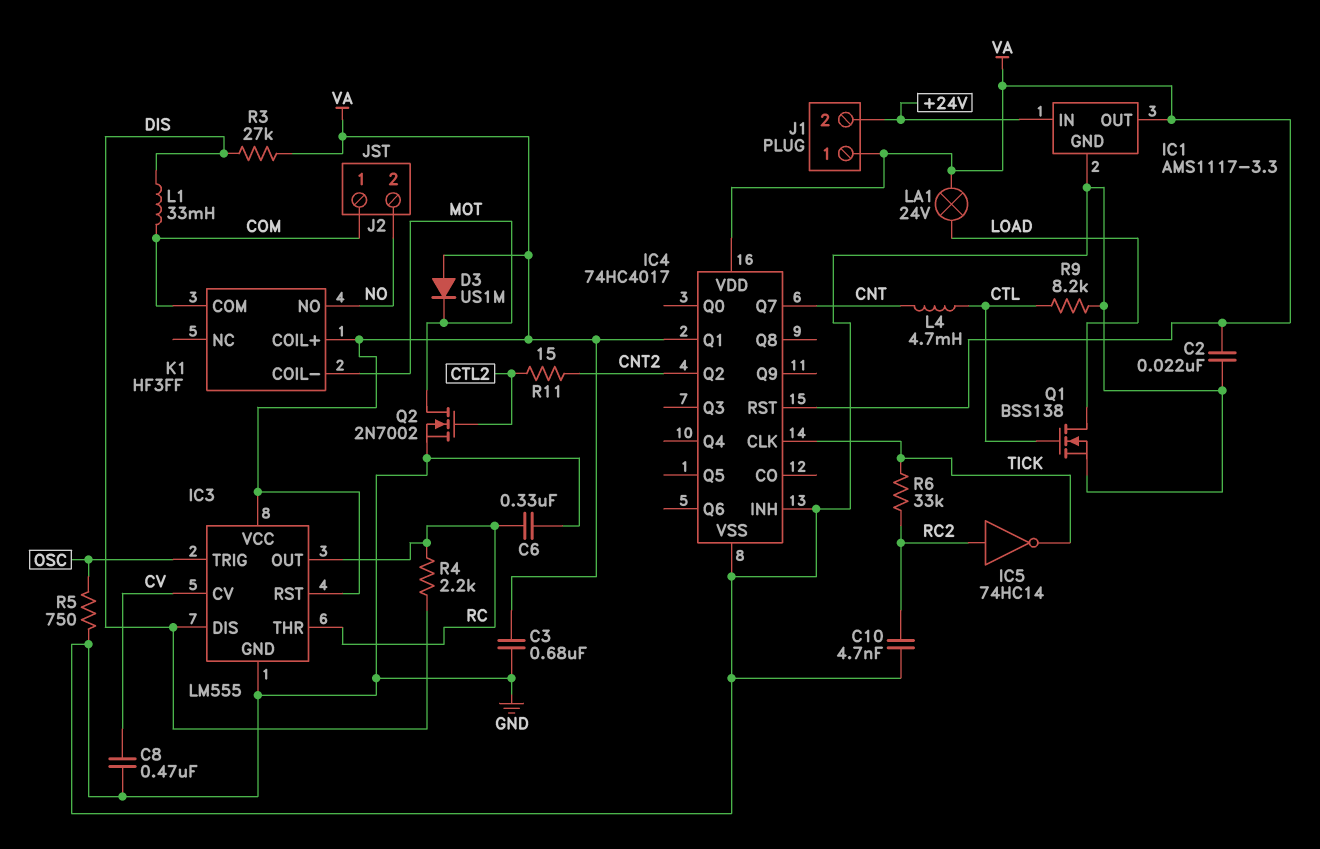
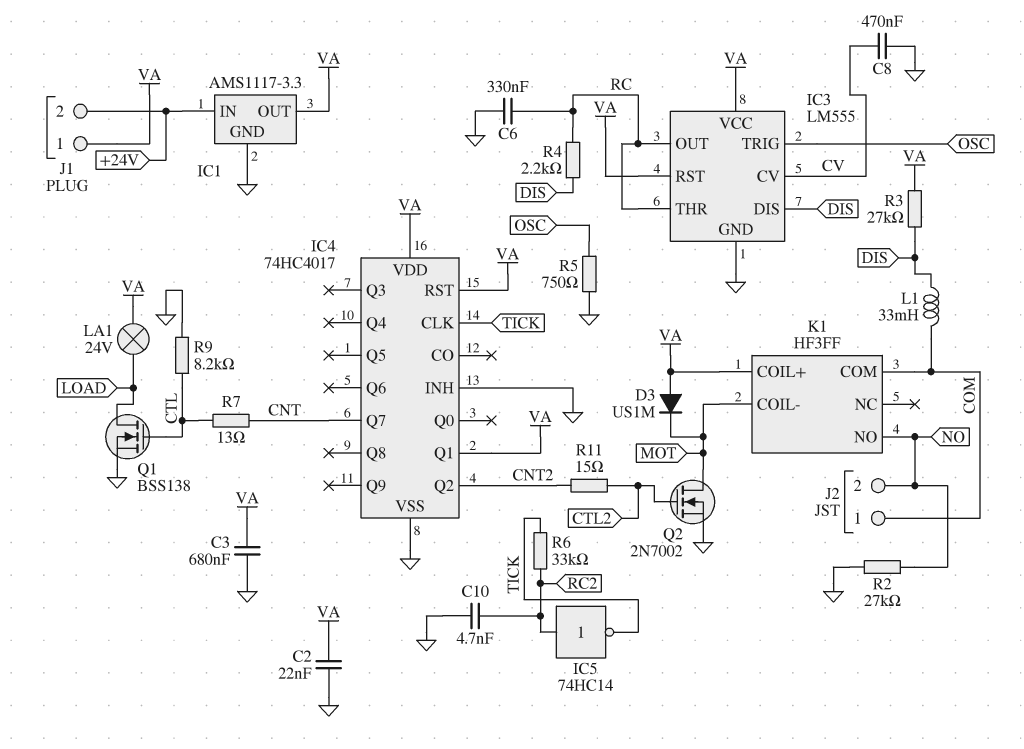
L4: 4.7mH (CNT, CTL) -> none
R2: none -> 27k (GND, NO)
R7: none -> 13 (CNT, CTL)

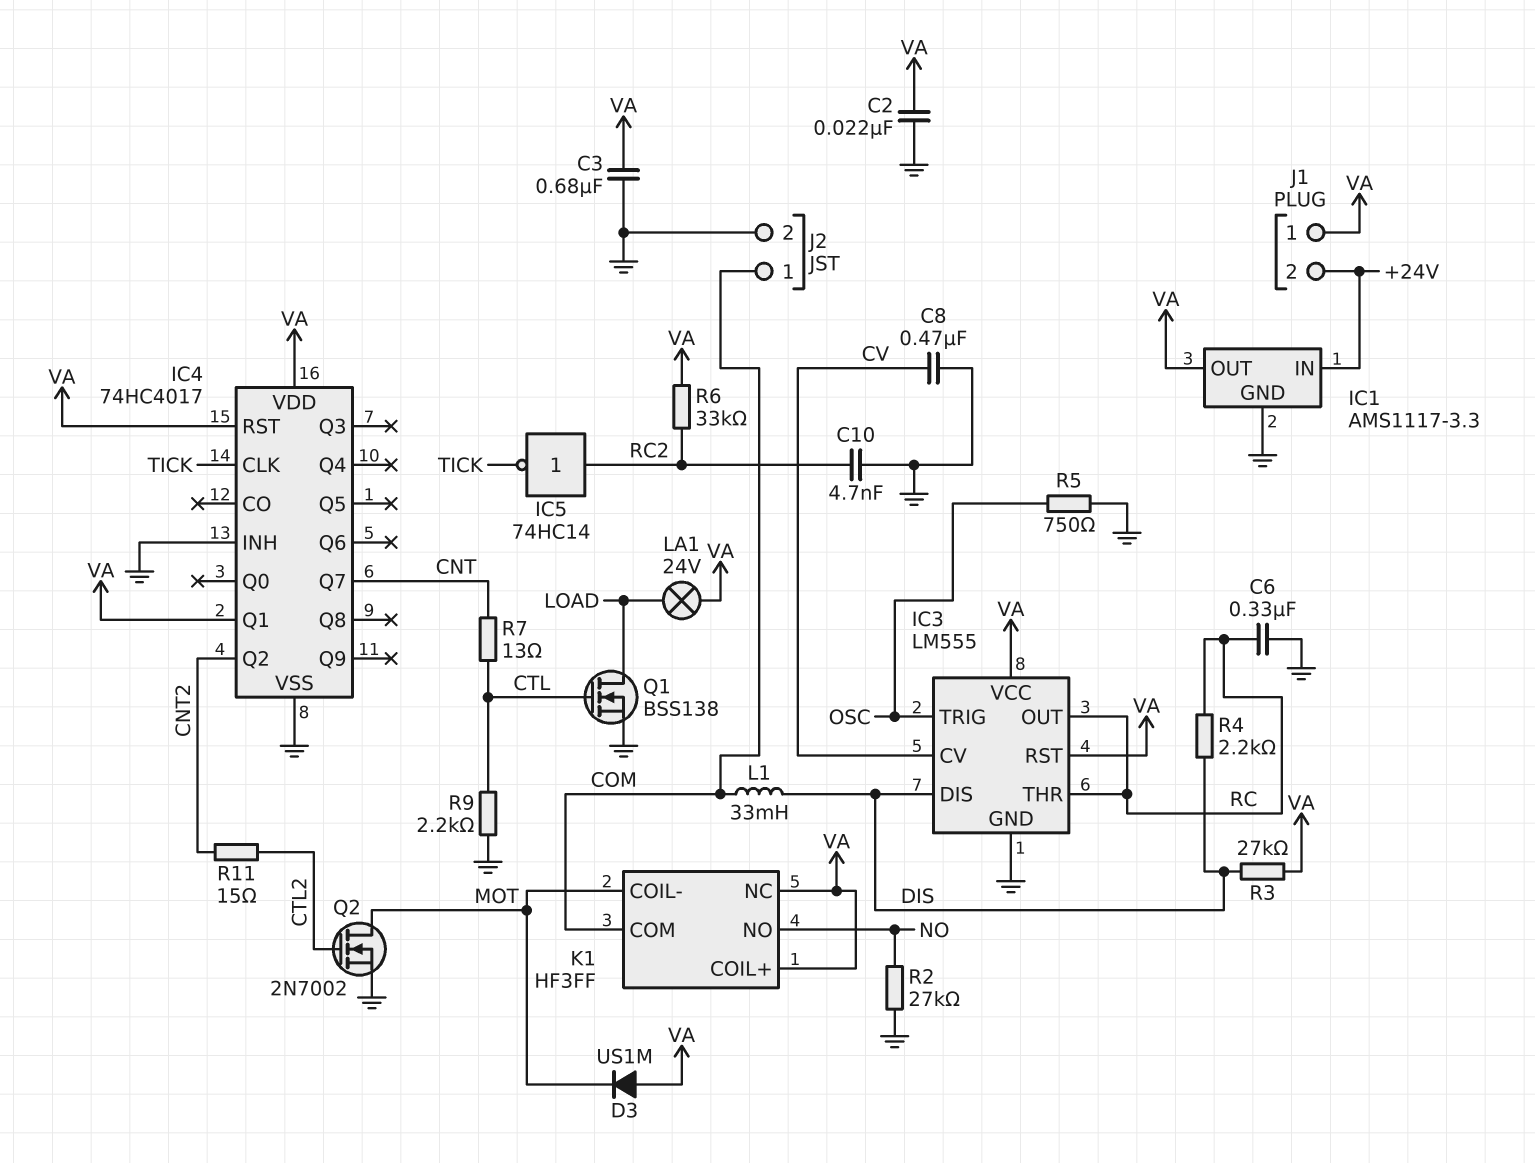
J2 pin 2: NO -> GND
K1 pin NC: none -> VA
R6: 33k (RC2, TICK) -> 33k (RC2, VA)
R9: 8.2k (CTL, GND) -> 2.2k (CTL, GND)

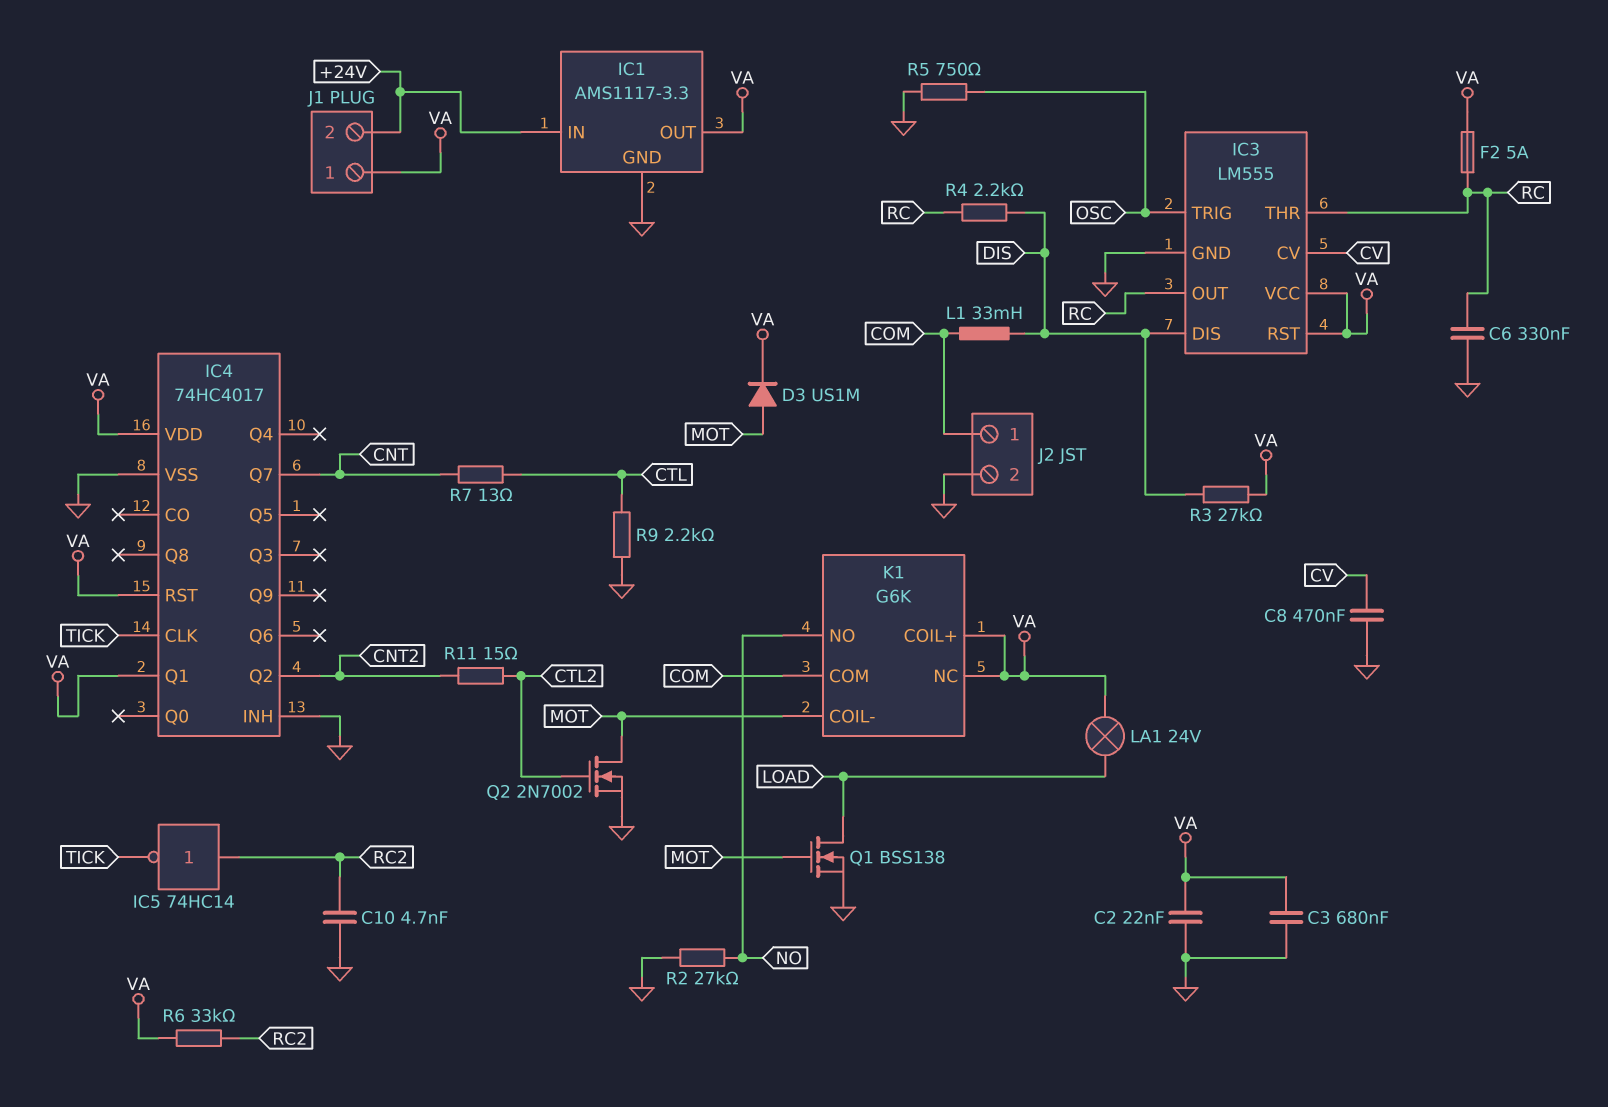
D3: diode US1M (A VA, K MOT) -> diode US1M (A MOT, K VA)
F2: none -> 5A (RC, VA)
K1: HF3FF -> G6K
Q1: NMOS BSS138 (G CTL, D LOAD, S GND) -> NMOS BSS138 (G MOT, D LOAD, S GND)

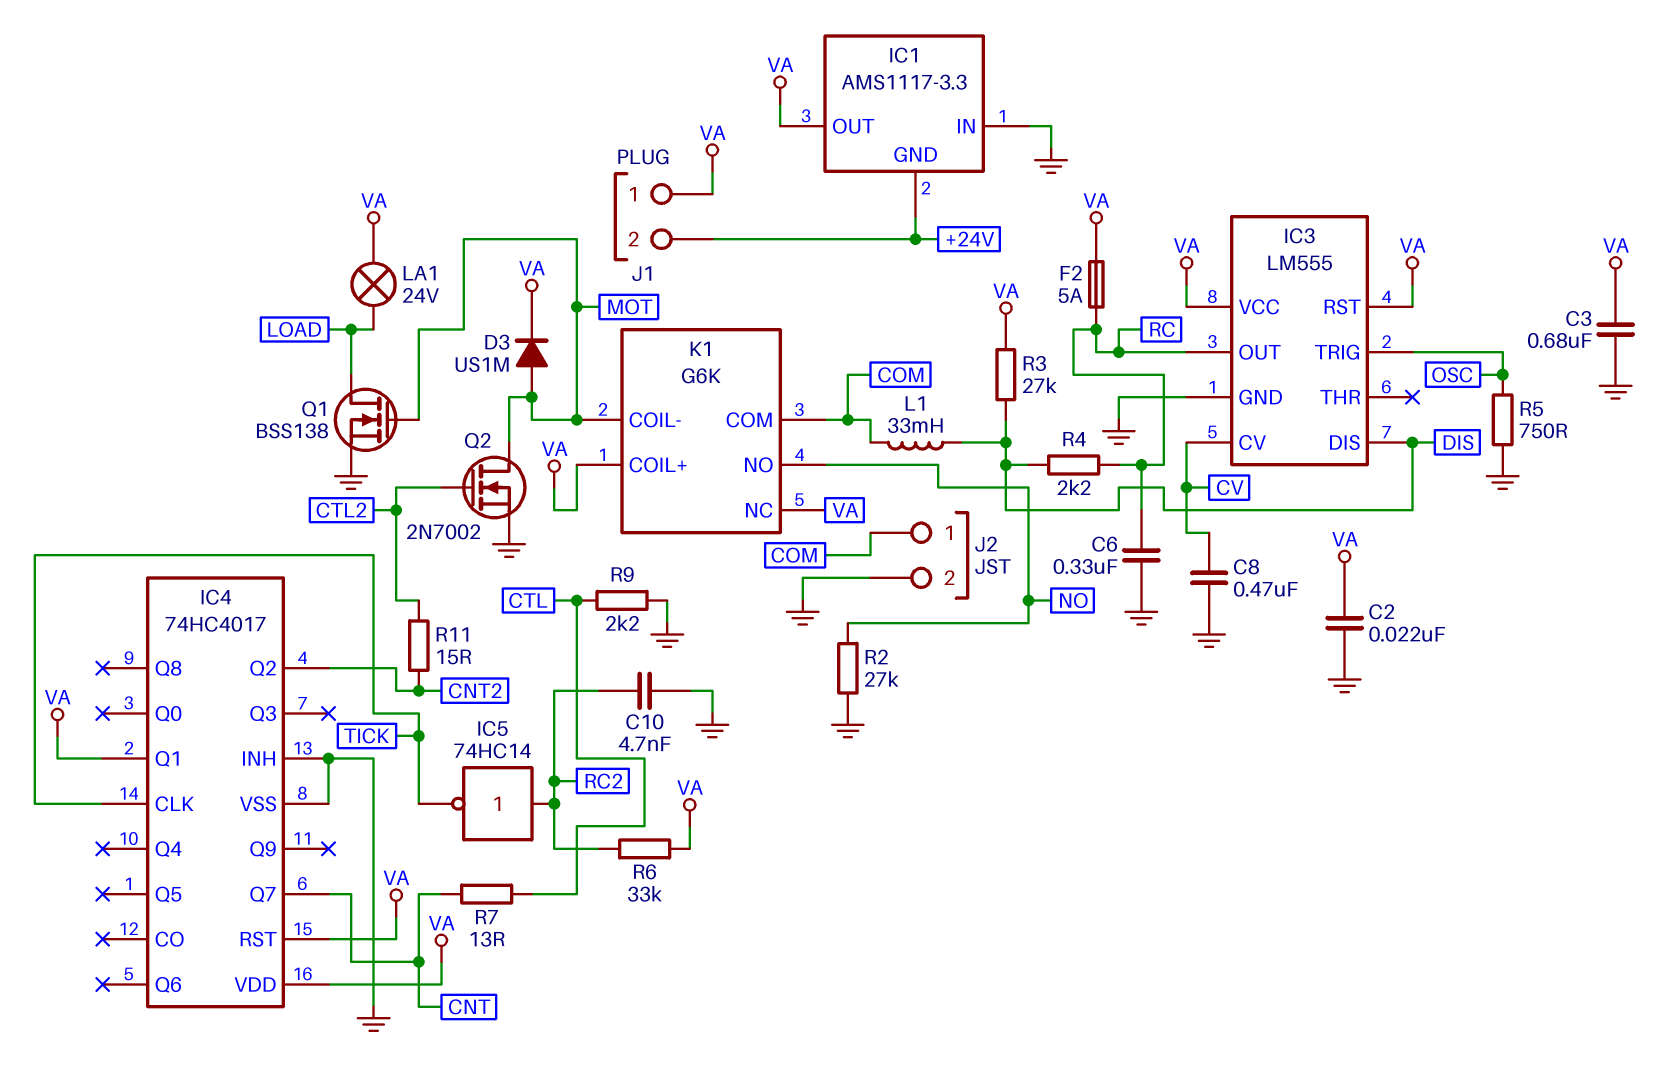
IC1 pin GND: GND -> +24V
IC1 pin IN: +24V -> GND
IC3 pin THR: RC -> none

